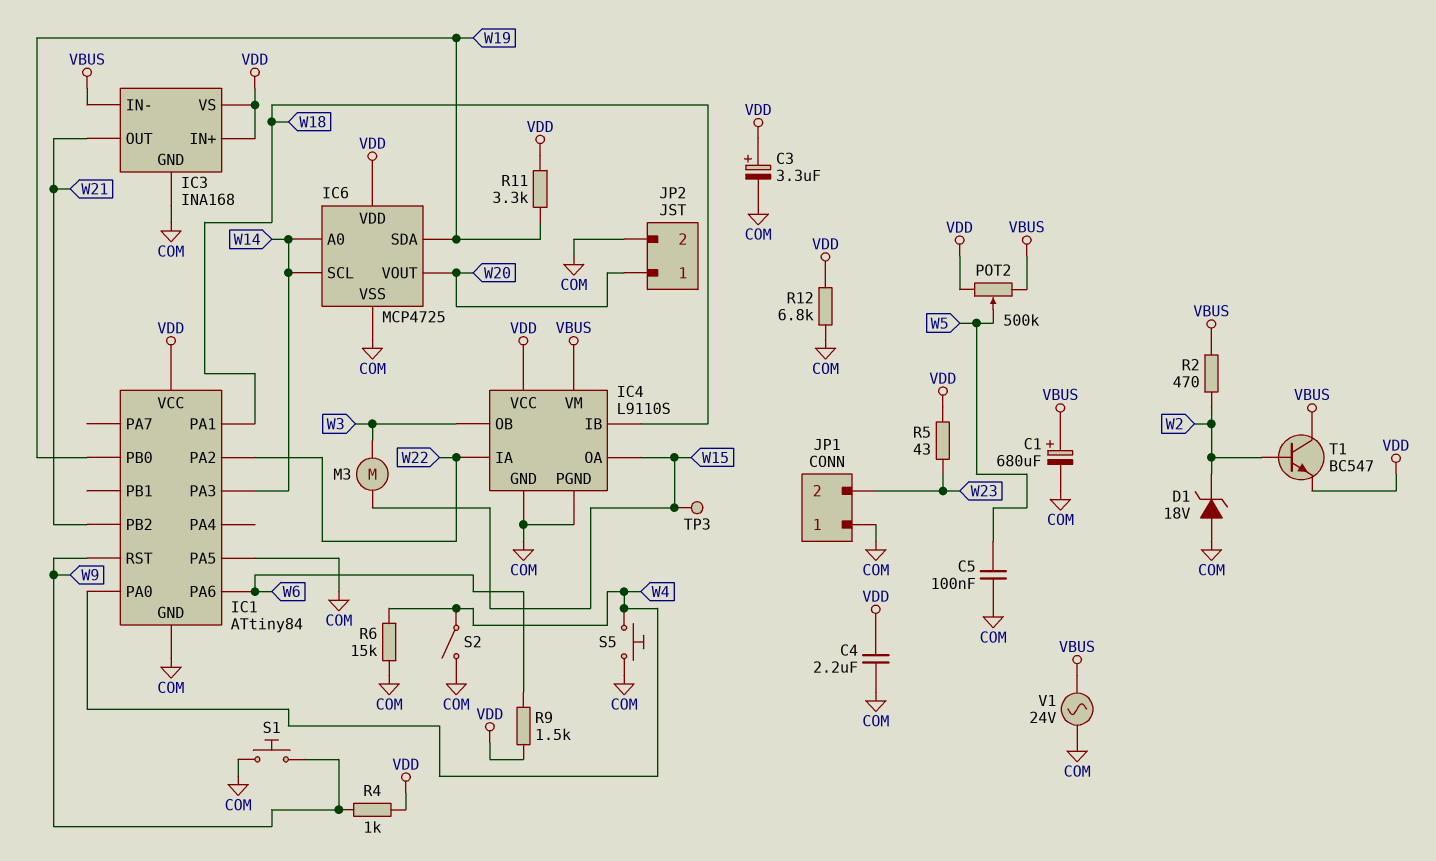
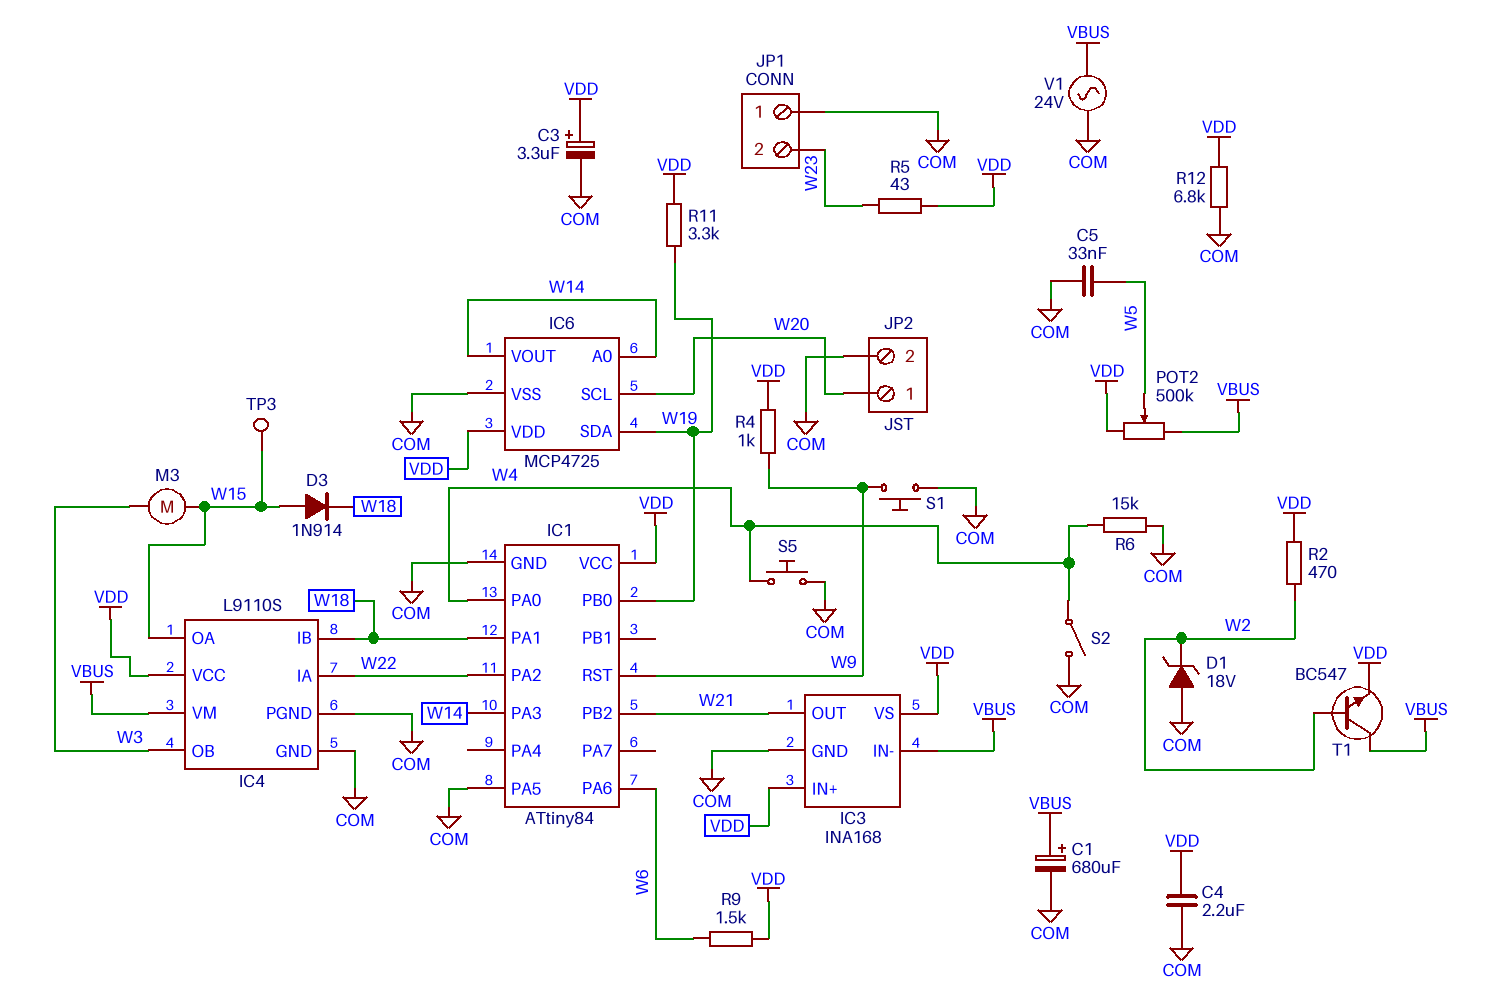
C5: 100nF (COM, W5) -> 33nF (COM, W5)
D3: none -> diode 1N914 (A W15, K W18)
IC6 pin SCL: W14 -> W20
IC6 pin VOUT: W20 -> W14
R2: 470 (VBUS, W2) -> 470 (VDD, W2)

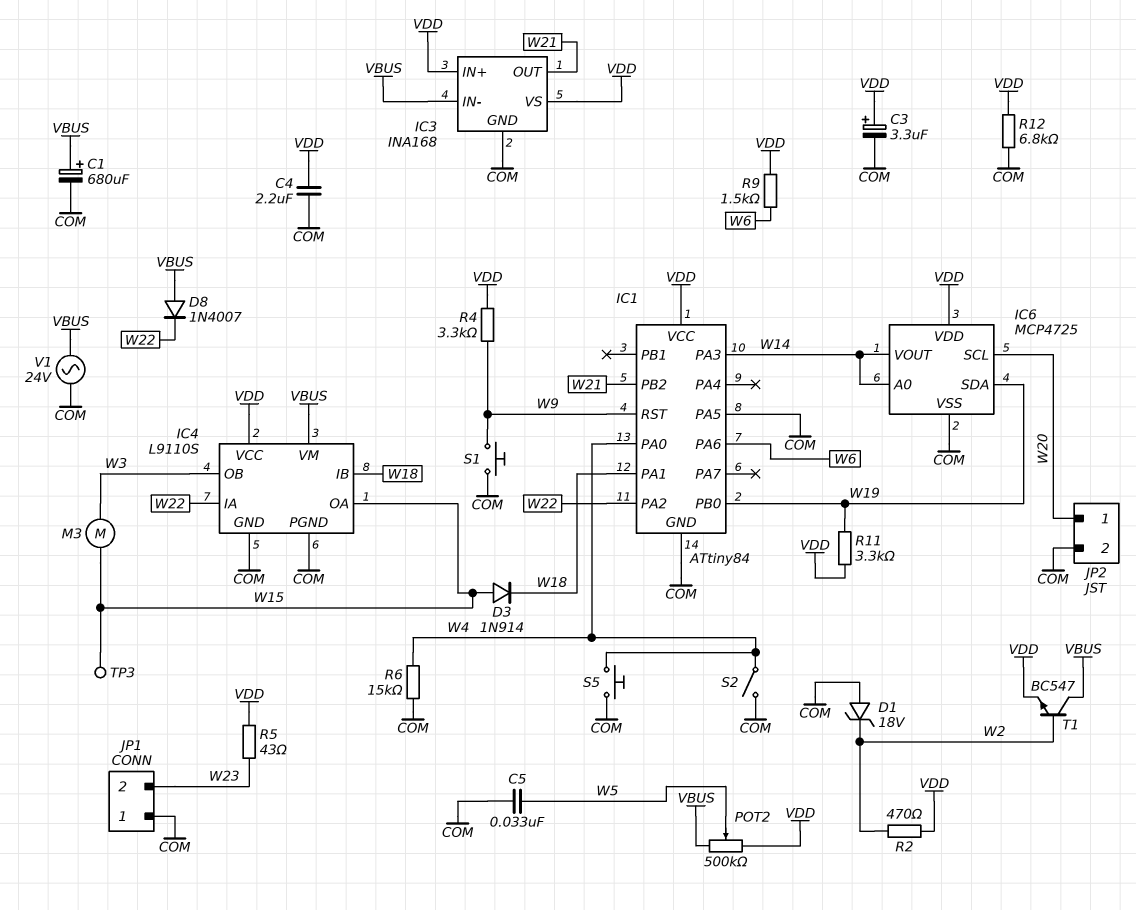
D8: none -> diode 1N4007 (A VBUS, K W22)
R4: 1k (VDD, W9) -> 3.3k (VDD, W9)

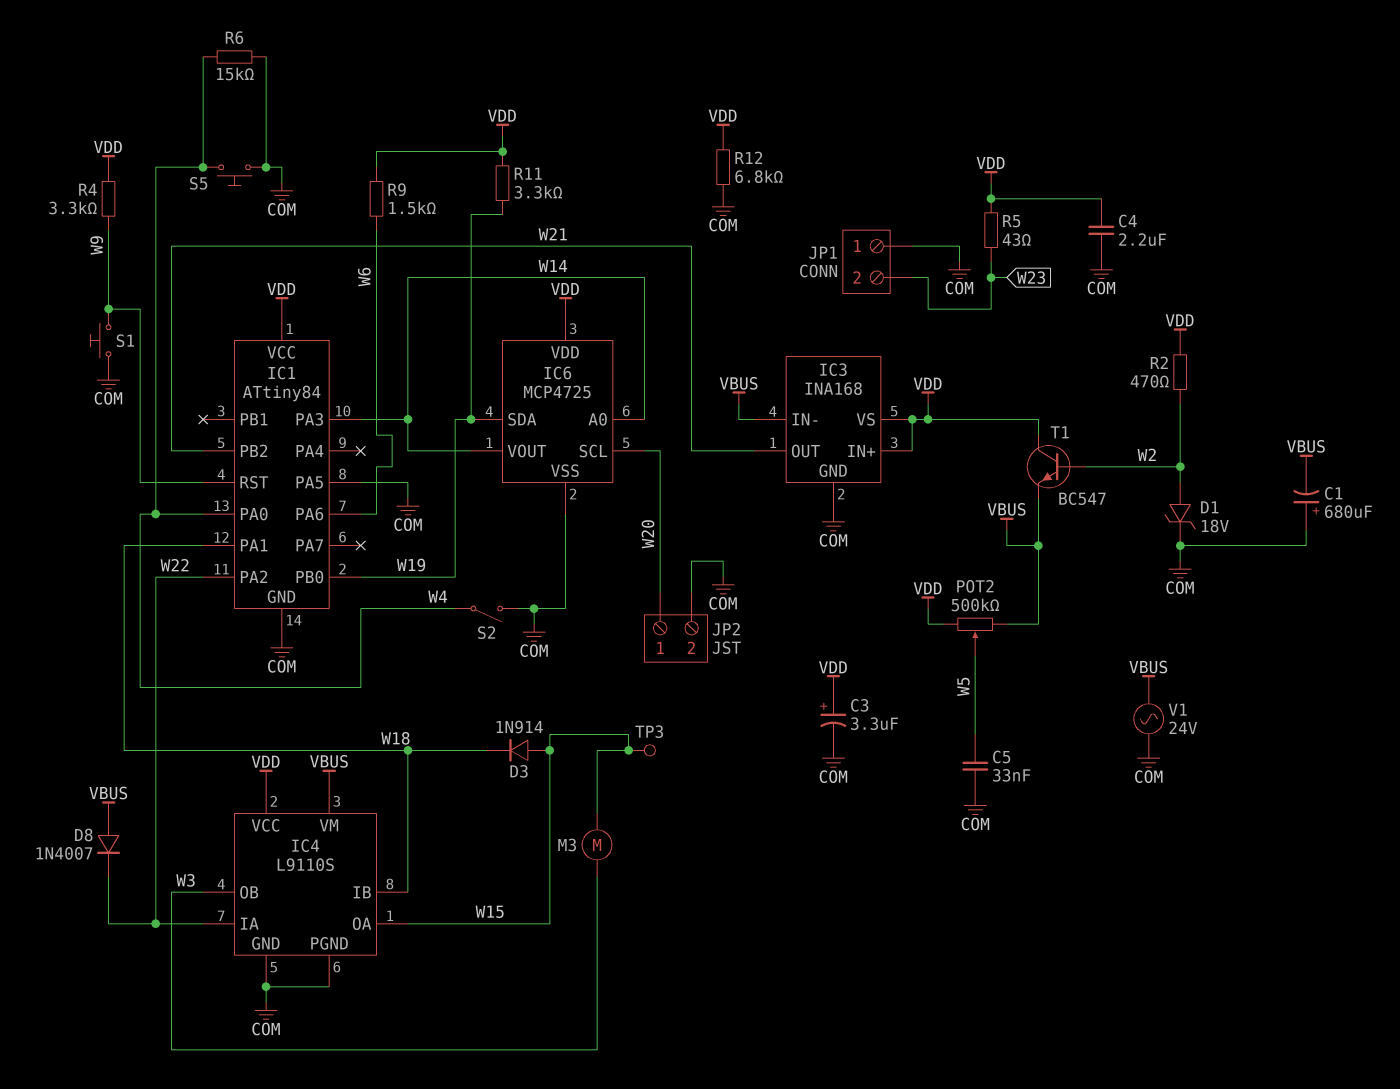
C1: 680uF (plus VBUS, minus COM) -> 680uF (plus COM, minus VBUS)
D1: zener 18V (A COM, K W2) -> zener 18V (A W2, K COM)
T1: NPN BC547 (B W2, C VBUS, E VDD) -> NPN BC547 (B W2, C VDD, E VBUS)

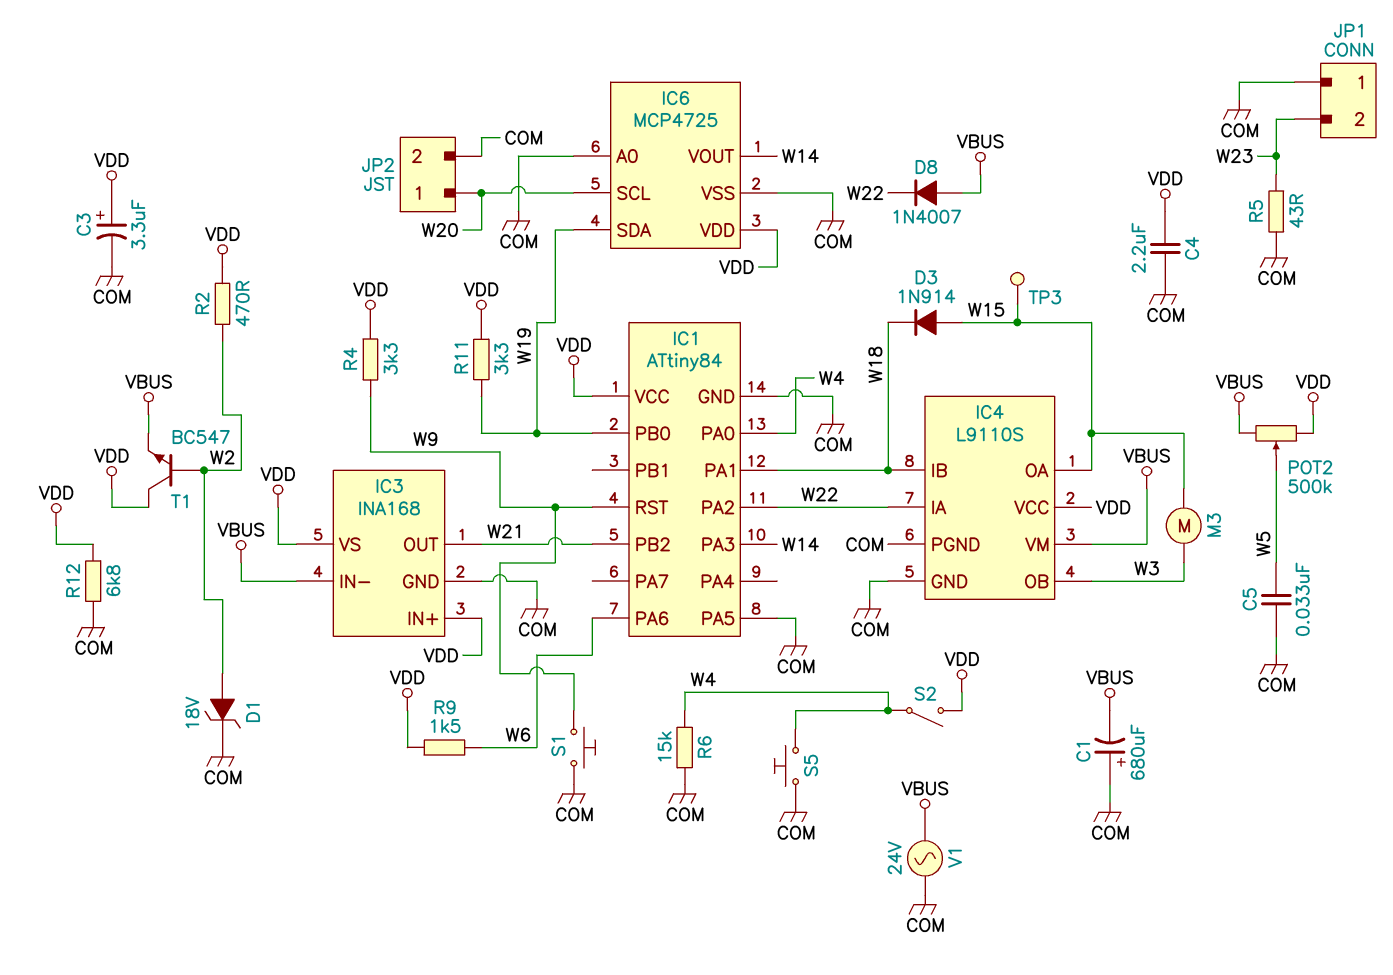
IC6 pin A0: W14 -> COM
R5: 43 (VDD, W23) -> 43 (COM, W23)
S2: switch (COM, W4) -> switch (VDD, W4)

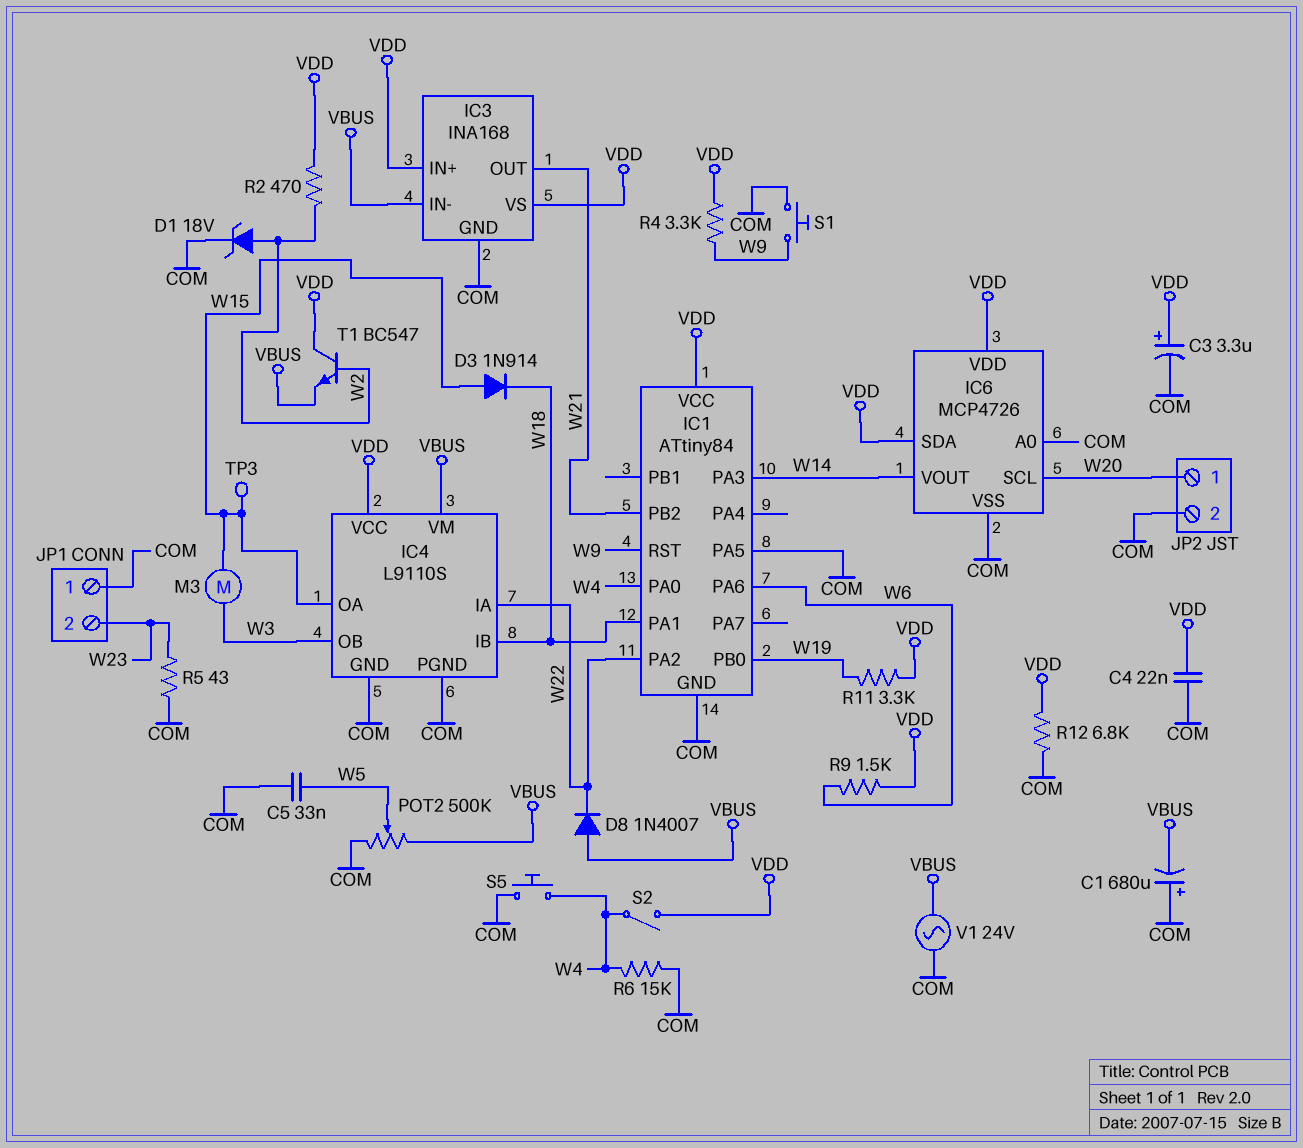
C4: 2.2uF (COM, VDD) -> 22nF (COM, VDD)
IC6: MCP4725 -> MCP4726
IC6 pin SDA: W19 -> VDD
POT2: 500k (VBUS, VDD, wiper W5) -> 500k (COM, VBUS, wiper W5)

